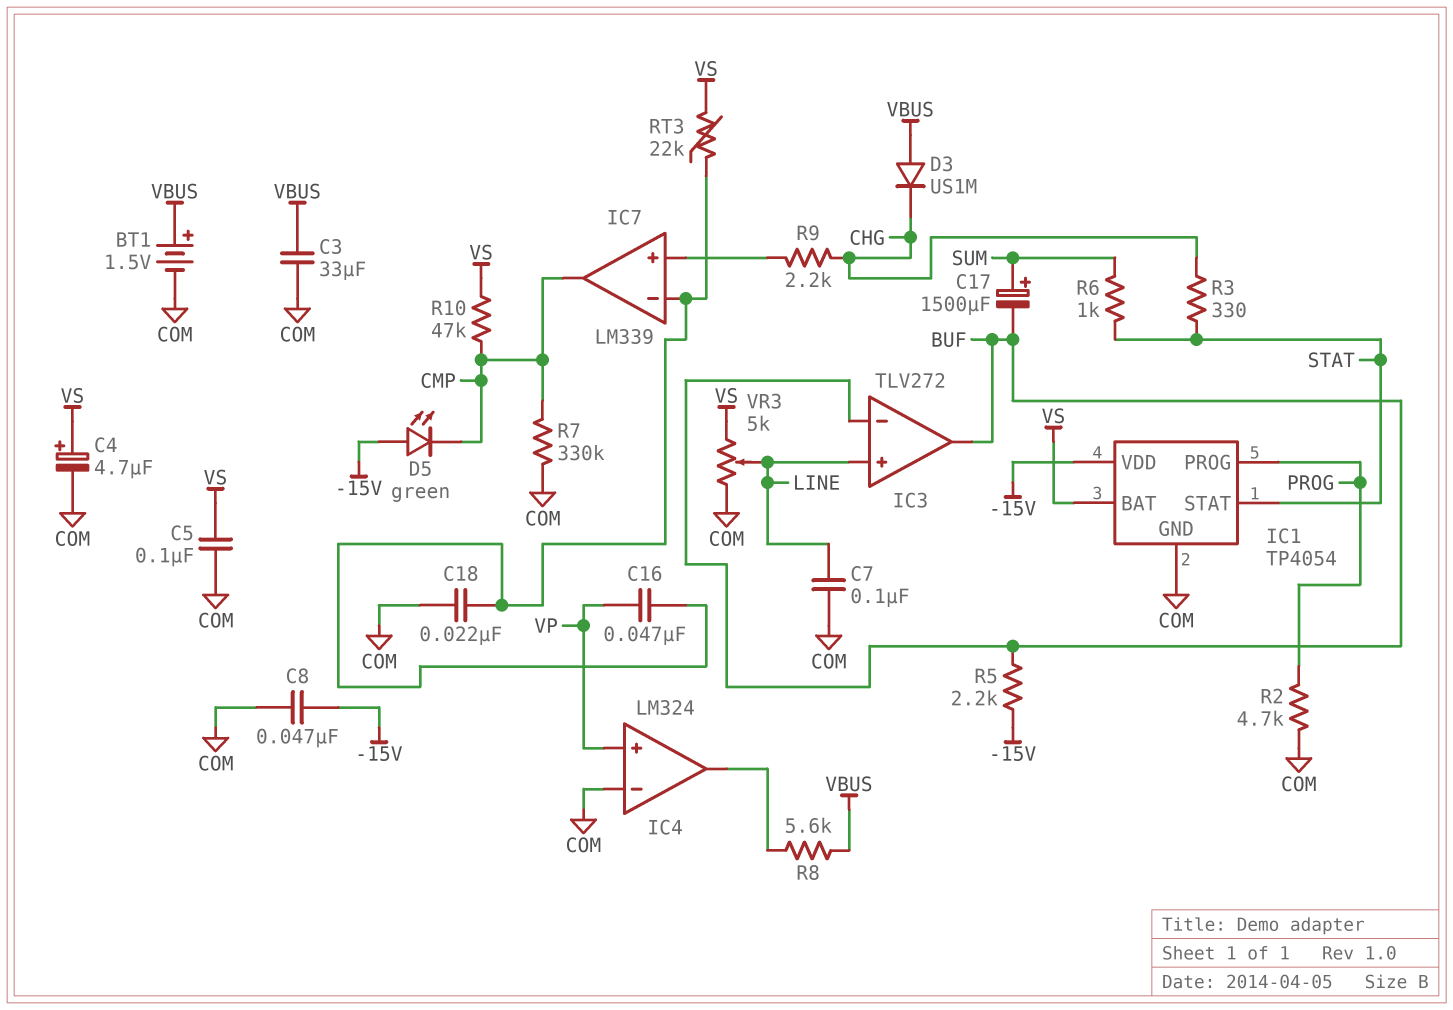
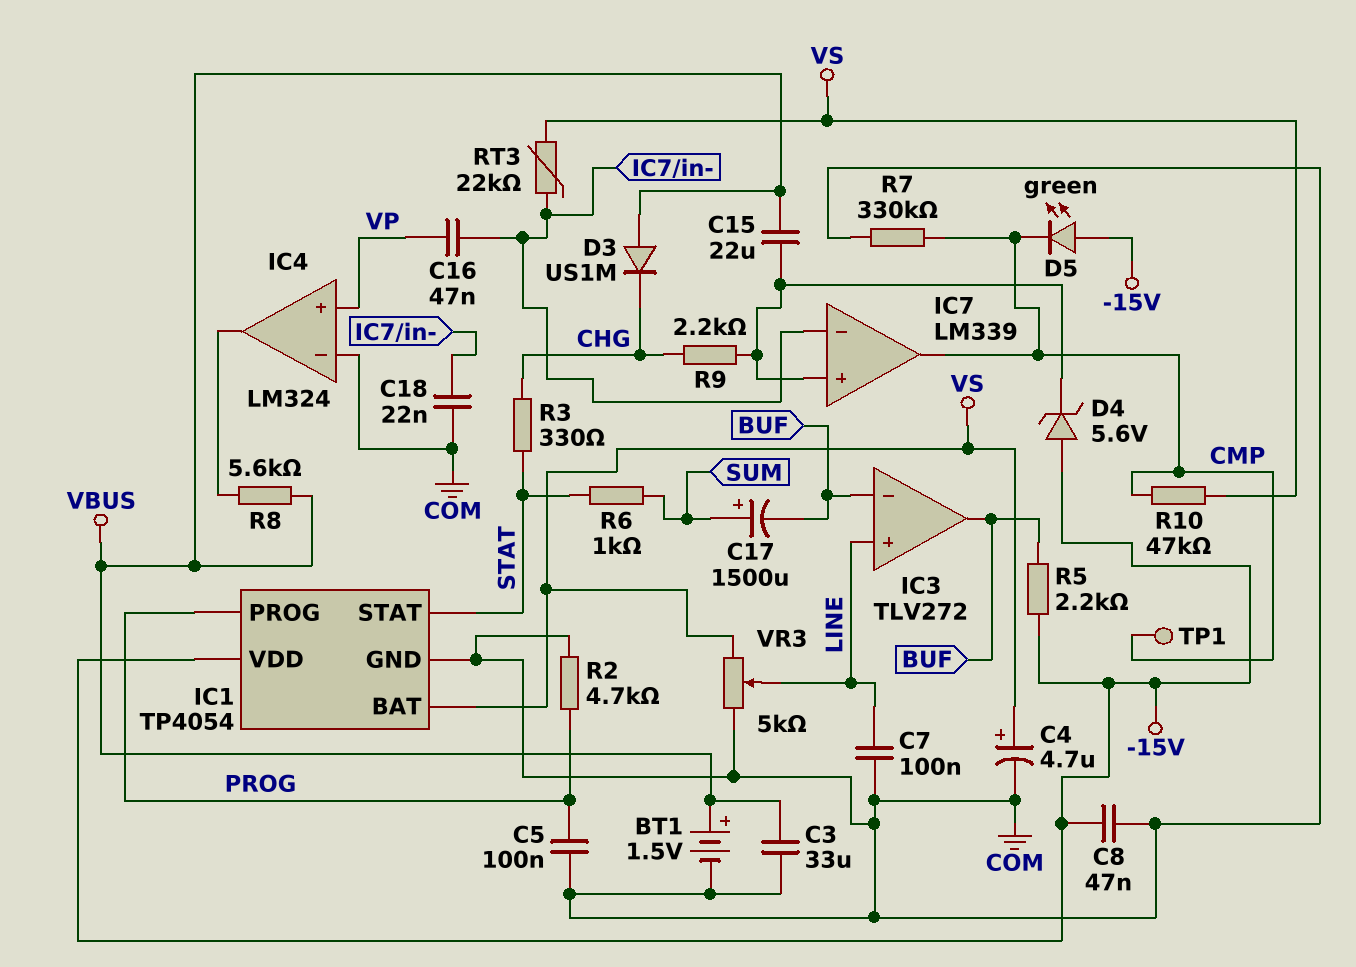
C5: 100nF (COM, VS) -> 100nF (COM, PROG)
C15: none -> 22uF (IC7/in+, VBUS)
D4: none -> zener 5.6V (A -15V, K IC7/in+)
TP1: none -> test point (CMP)

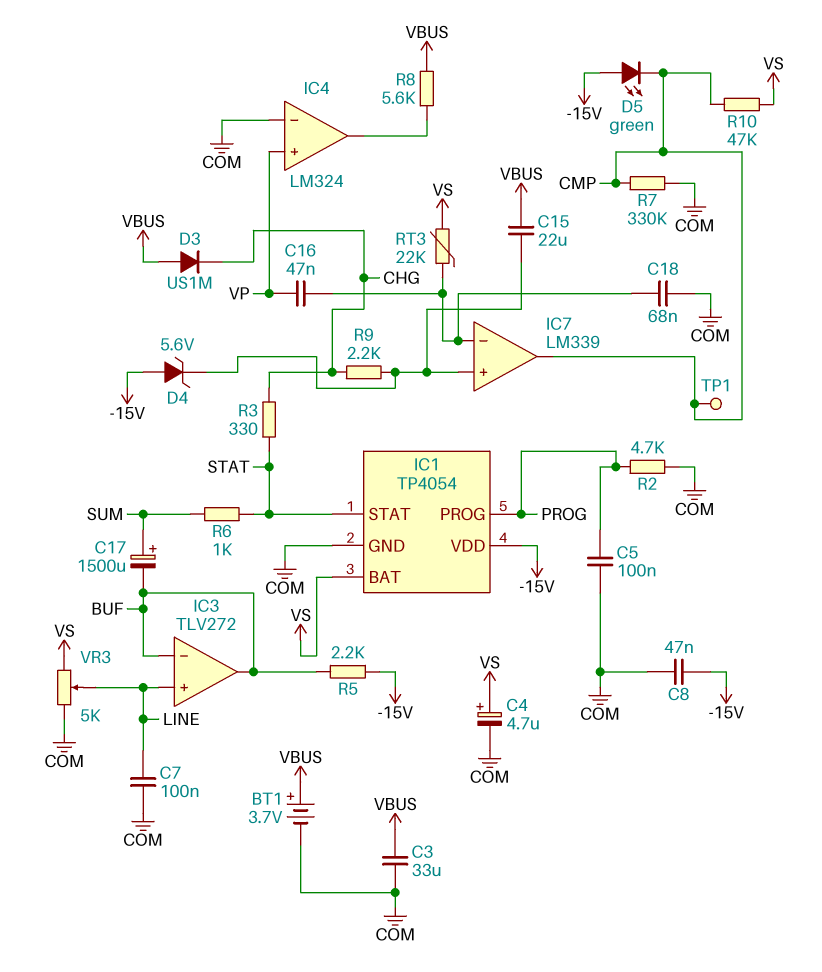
BT1: 1.5V (plus VBUS, minus COM) -> 3.7V (plus VBUS, minus COM)
C18: 22nF (COM, IC7/in-) -> 68nF (COM, IC7/in-)

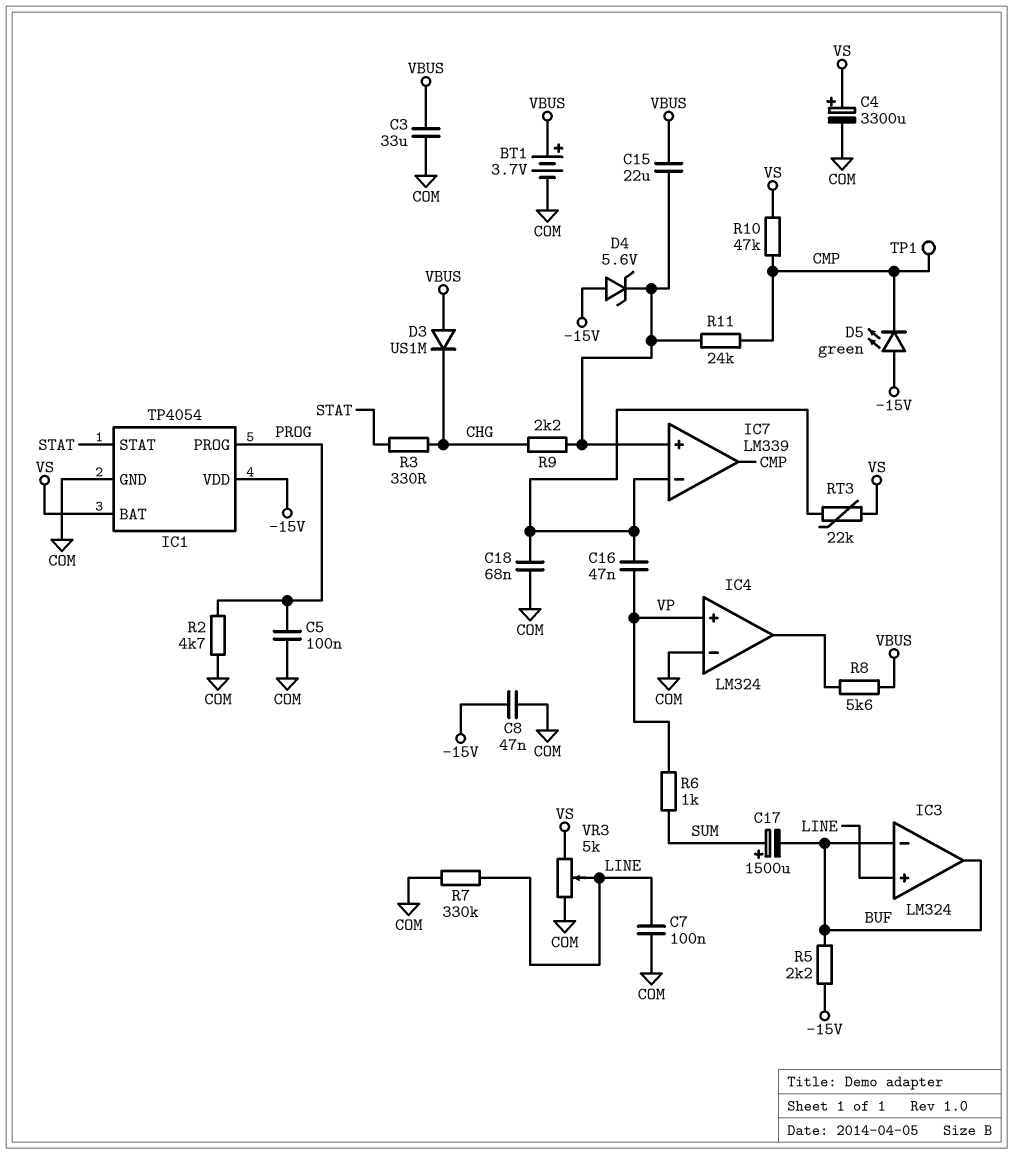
C4: 4.7uF (plus VS, minus COM) -> 3300uF (plus VS, minus COM)
IC3: TLV272 -> LM324
R6: 1k (STAT, SUM) -> 1k (SUM, VP)
R7: 330k (CMP, COM) -> 330k (COM, LINE)
R11: none -> 24k (CMP, IC7/in+)

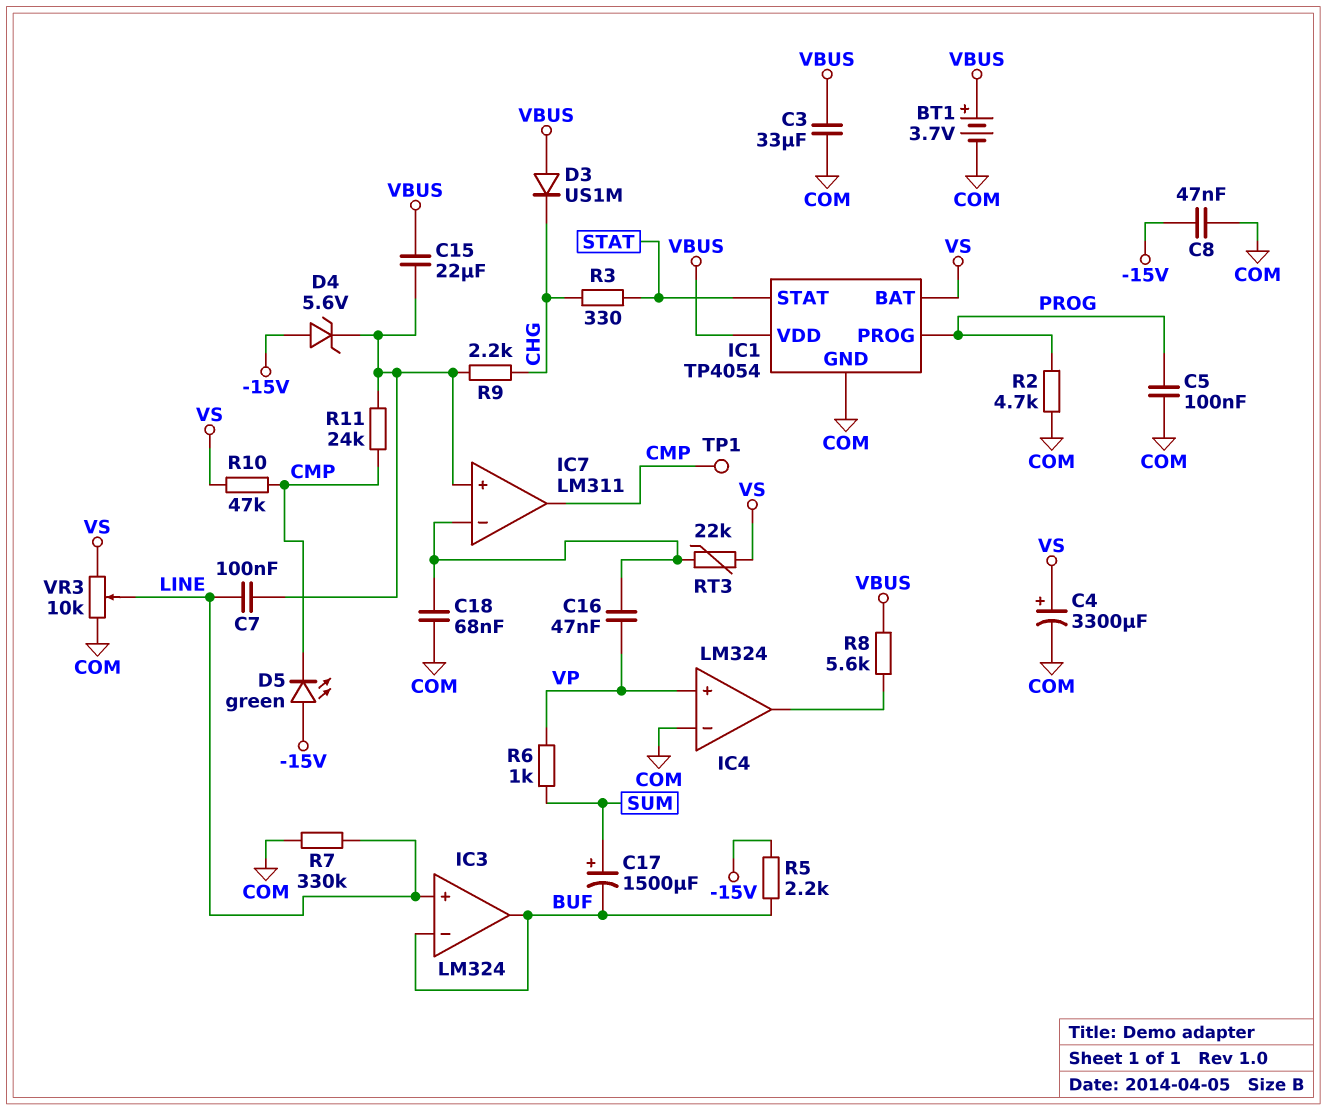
C7: 100nF (COM, LINE) -> 100nF (IC7/in+, LINE)
IC1 pin VDD: -15V -> VBUS
IC7: LM339 -> LM311
VR3: 5k (COM, VS, wiper LINE) -> 10k (COM, VS, wiper LINE)

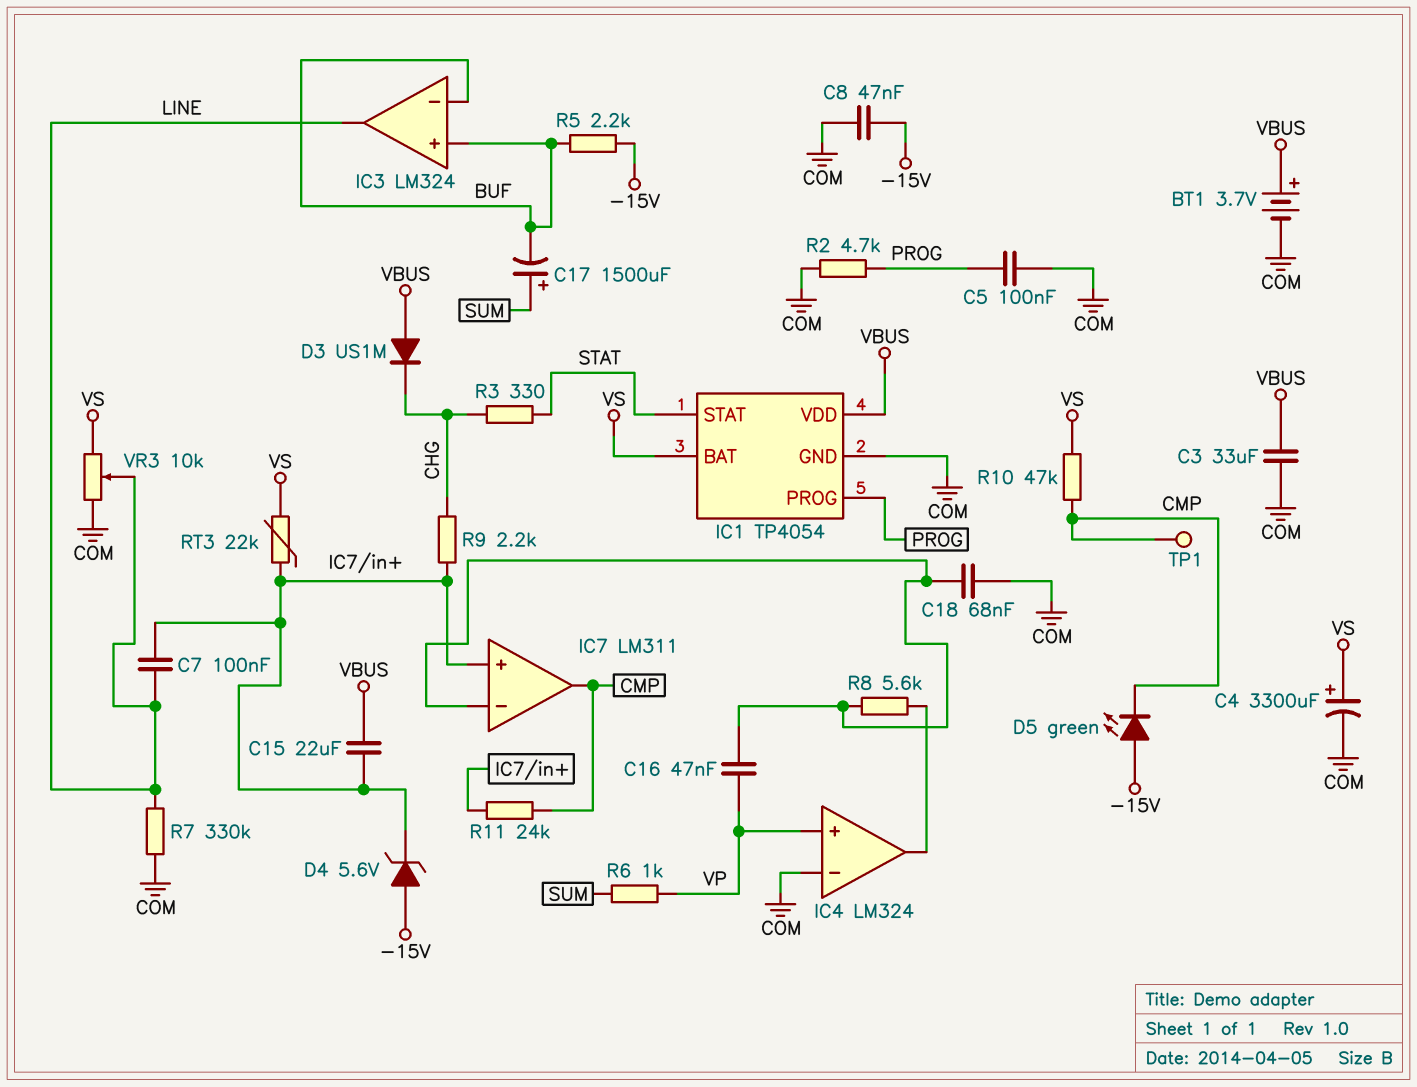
IC3 pin in+: LINE -> BUF
IC3 pin out: BUF -> LINE
R8: 5.6k (IC4/out, VBUS) -> 5.6k (IC4/out, IC7/in-)
RT3: 22k (IC7/in-, VS) -> 22k (IC7/in+, VS)

